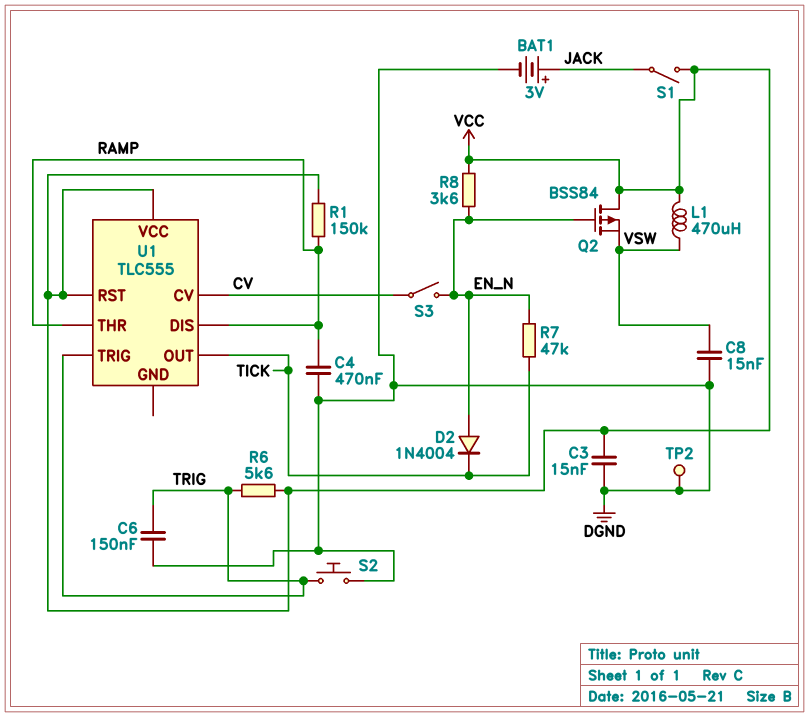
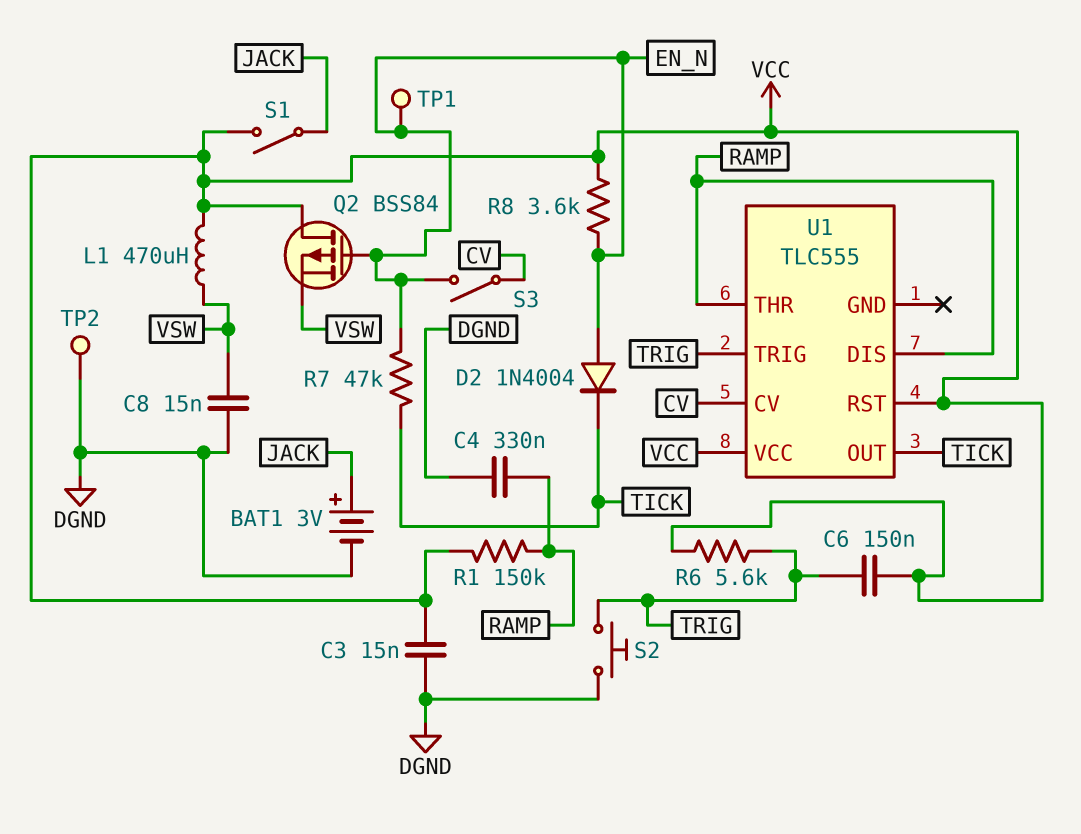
C4: 470nF (DGND, RAMP) -> 330nF (DGND, RAMP)
C6: 150nF (DGND, TRIG) -> 150nF (TRIG, VCC)
TP1: none -> test point (EN_N)

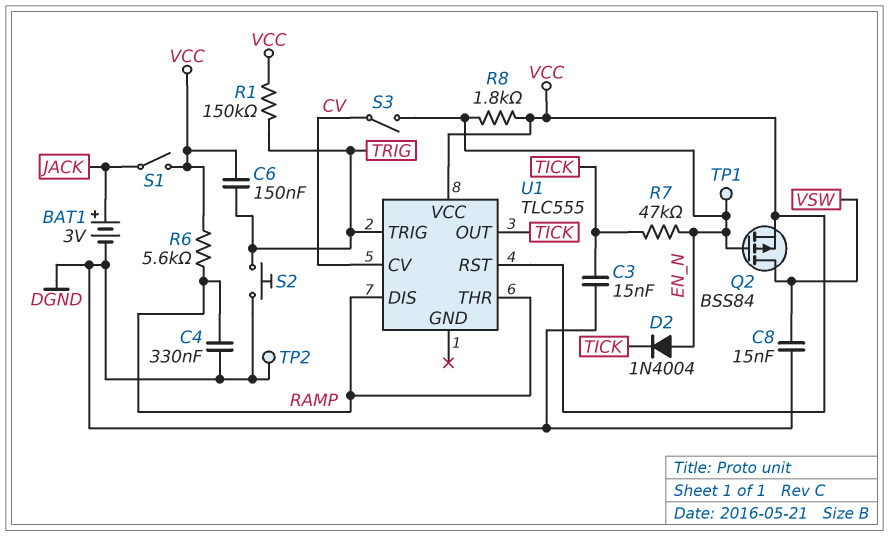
C3: 15nF (DGND, VCC) -> 15nF (DGND, TICK)
L1: 470uH (VCC, VSW) -> none
Q2: PMOS BSS84 (G EN_N, D VCC, S VSW) -> PMOS BSS84 (G EN_N, D VSW, S VCC)
R1: 150k (RAMP, VCC) -> 150k (TRIG, VCC)
R6: 5.6k (TRIG, VCC) -> 5.6k (RAMP, VCC)
R8: 3.6k (EN_N, VCC) -> 1.8k (EN_N, VCC)

